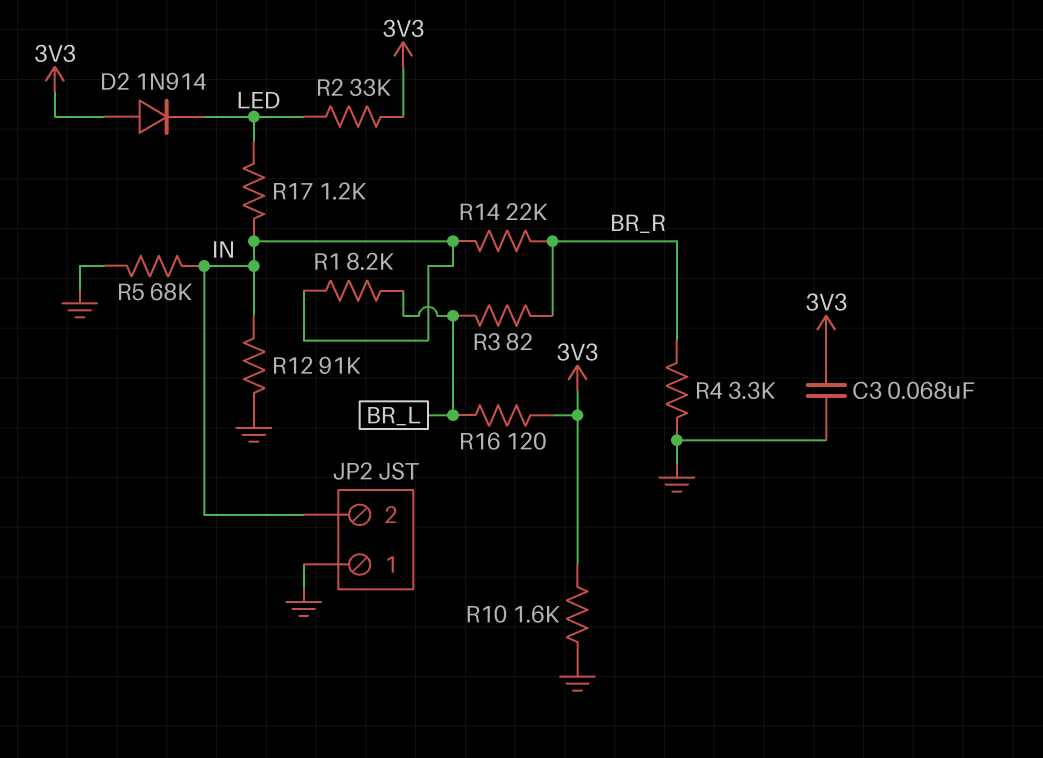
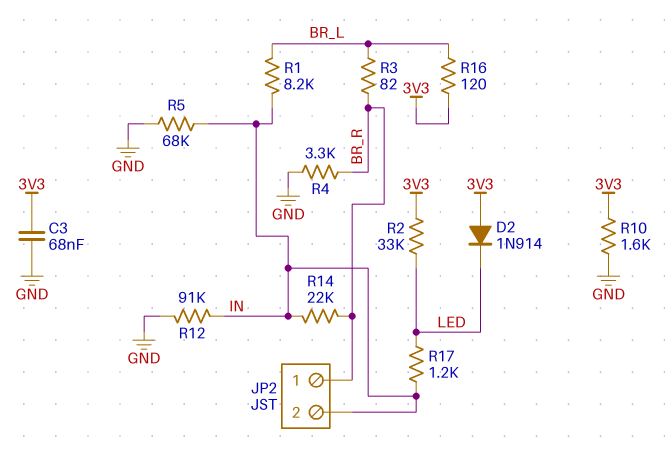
JP2 pin 1: GND -> BR_R

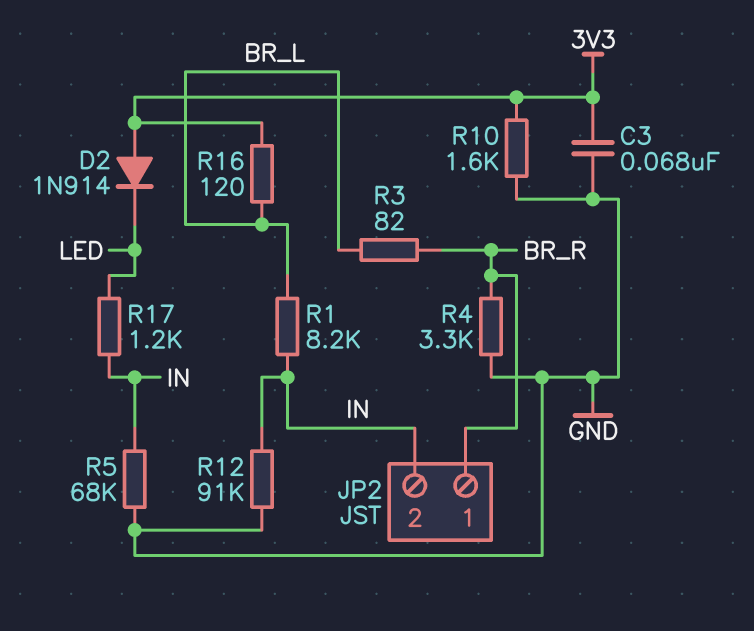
R2: 33k (3V3, LED) -> none
R14: 22k (BR_R, IN) -> none

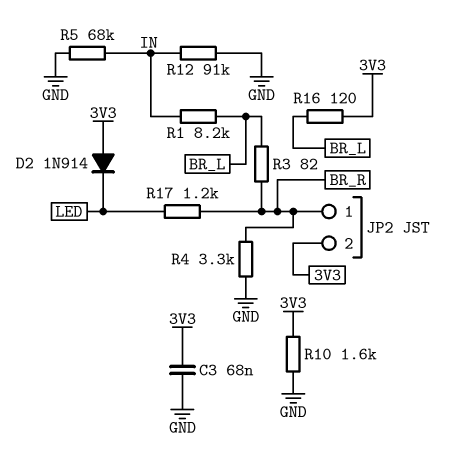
JP2 pin 2: IN -> 3V3
R17: 1.2k (IN, LED) -> 1.2k (BR_R, LED)

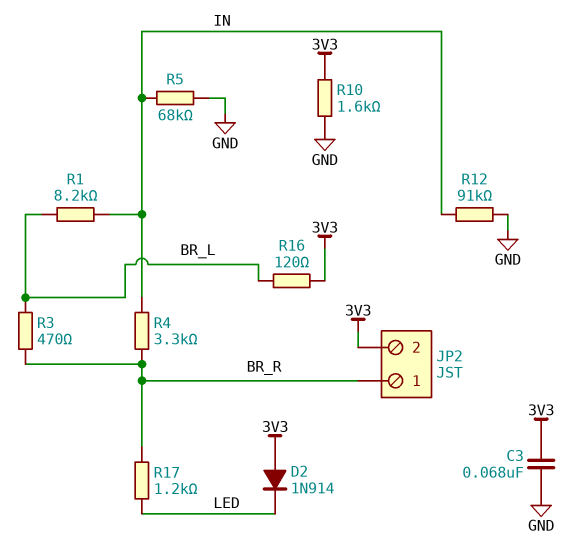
R3: 82 (BR_L, BR_R) -> 470 (BR_L, BR_R)
R4: 3.3k (BR_R, GND) -> 3.3k (BR_R, IN)

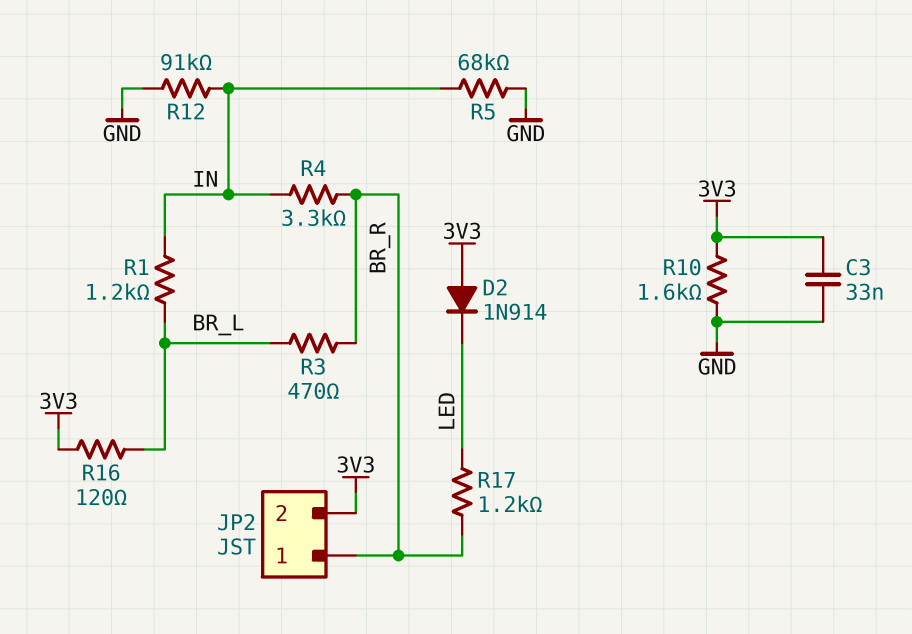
C3: 68nF (3V3, GND) -> 33nF (3V3, GND)
R1: 8.2k (BR_L, IN) -> 1.2k (BR_L, IN)

